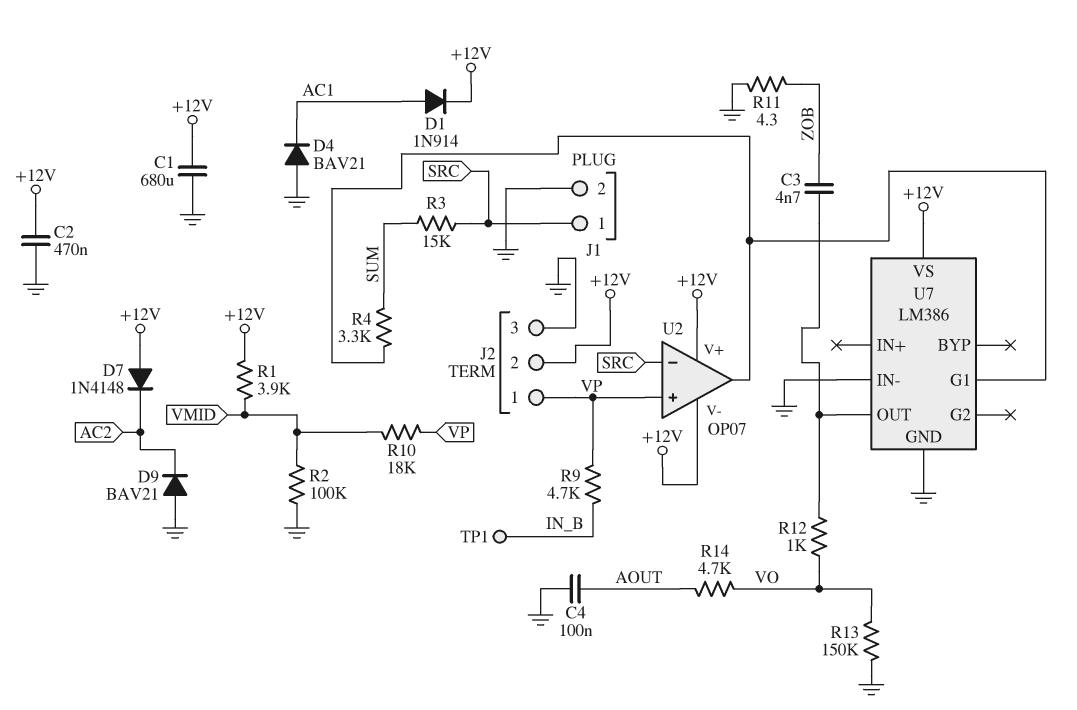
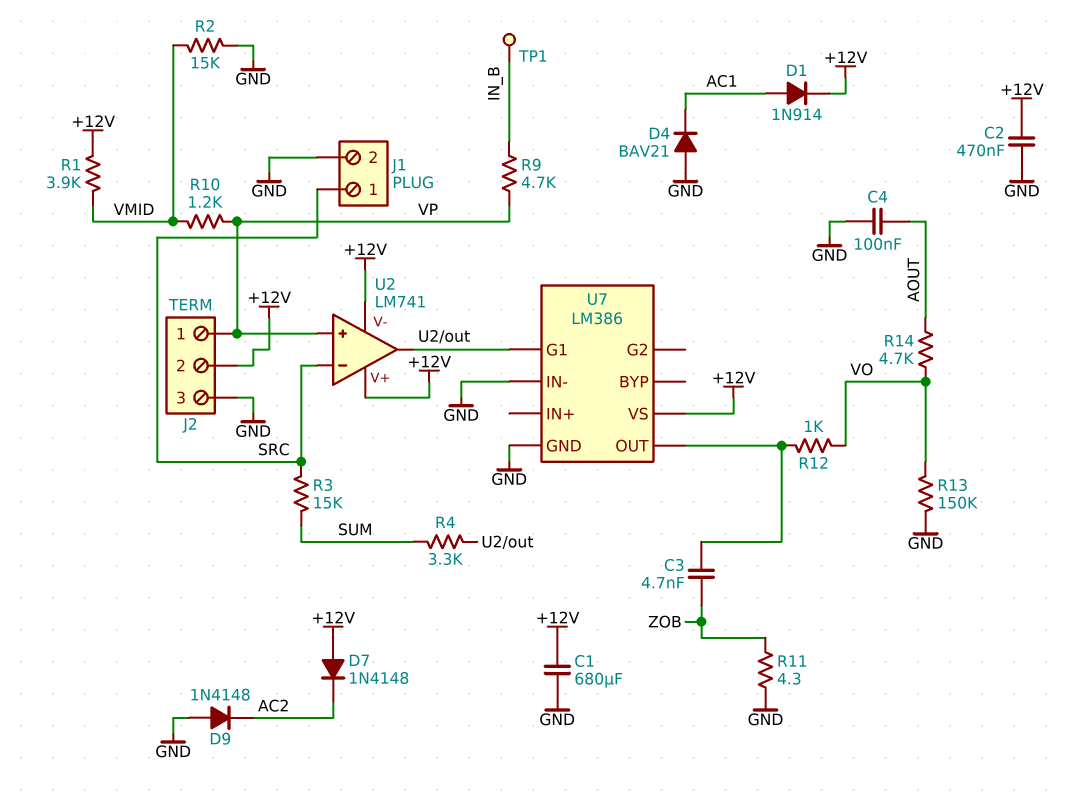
D9: diode BAV21 (A GND, K AC2) -> diode 1N4148 (A GND, K AC2)
R2: 100k (GND, VMID) -> 15k (GND, VMID)
R10: 18k (VMID, VP) -> 1.2k (VMID, VP)
U2: OP07 -> LM741

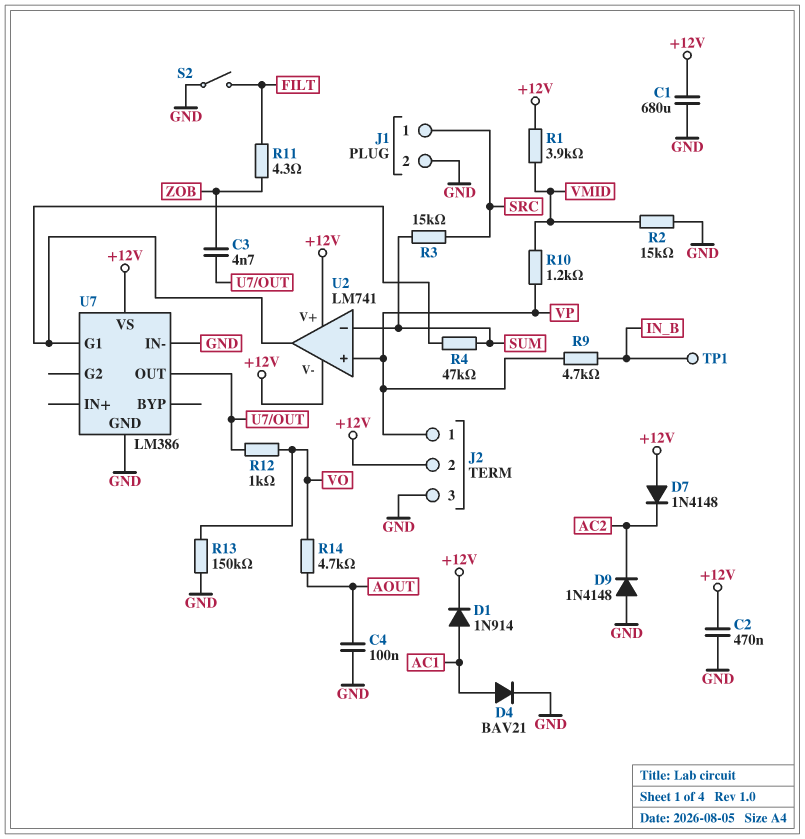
D4: diode BAV21 (A GND, K AC1) -> diode BAV21 (A AC1, K GND)
R4: 3.3k (SUM, U2/out) -> 47k (SUM, U2/out)
R11: 4.3 (GND, ZOB) -> 4.3 (FILT, ZOB)
S2: none -> switch (FILT, GND)
U2 pin in-: SRC -> SUM

